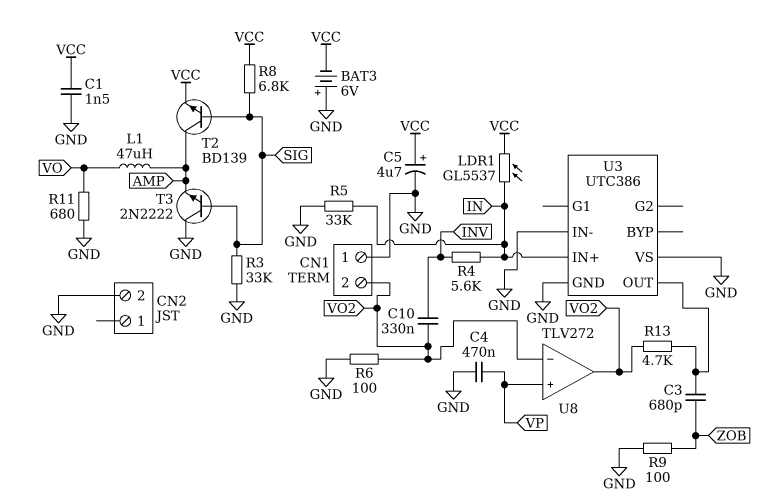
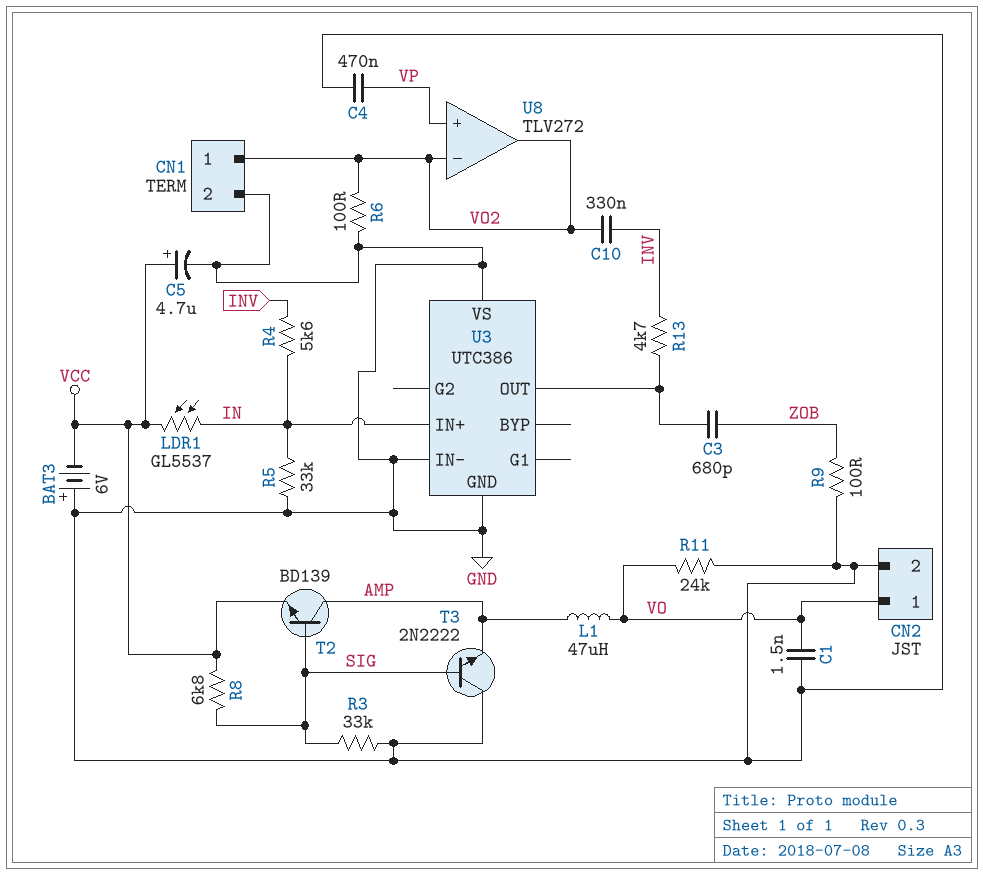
C1: 1.5nF (GND, VCC) -> 1.5nF (GND, VO)
CN1 pin 1: GND -> VO2
CN1 pin 2: VO2 -> GND
CN2 pin 1: none -> VO
R11: 680 (GND, VO) -> 24k (GND, VO)
R13: 4.7k (U3/OUT, VO2) -> 4.7k (INV, U3/OUT)

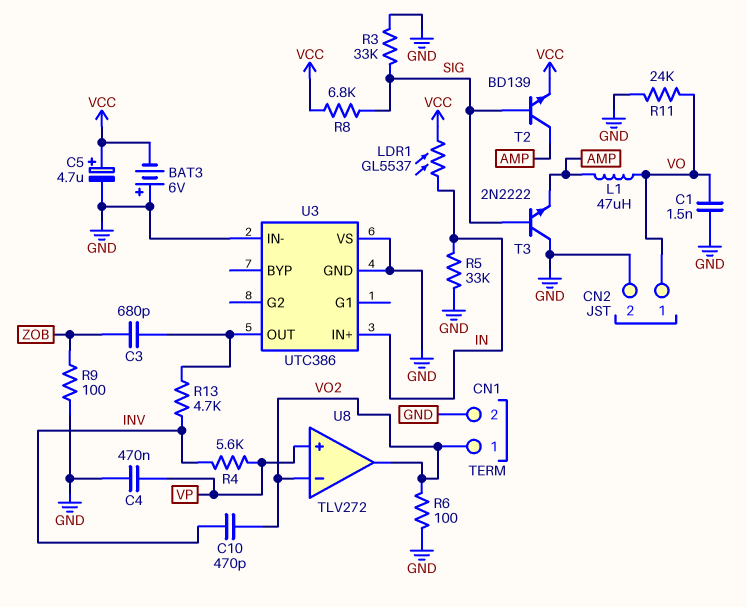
C10: 330nF (INV, VO2) -> 470pF (INV, VO2)
R4: 5.6k (IN, INV) -> 5.6k (INV, VP)

